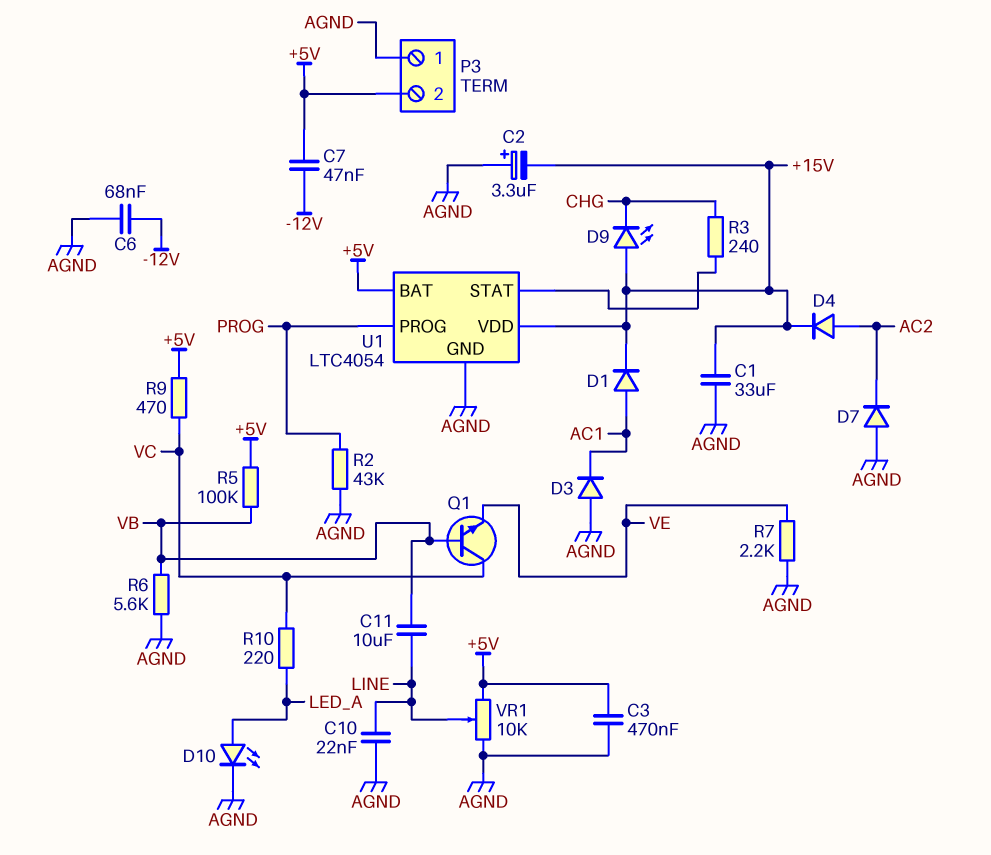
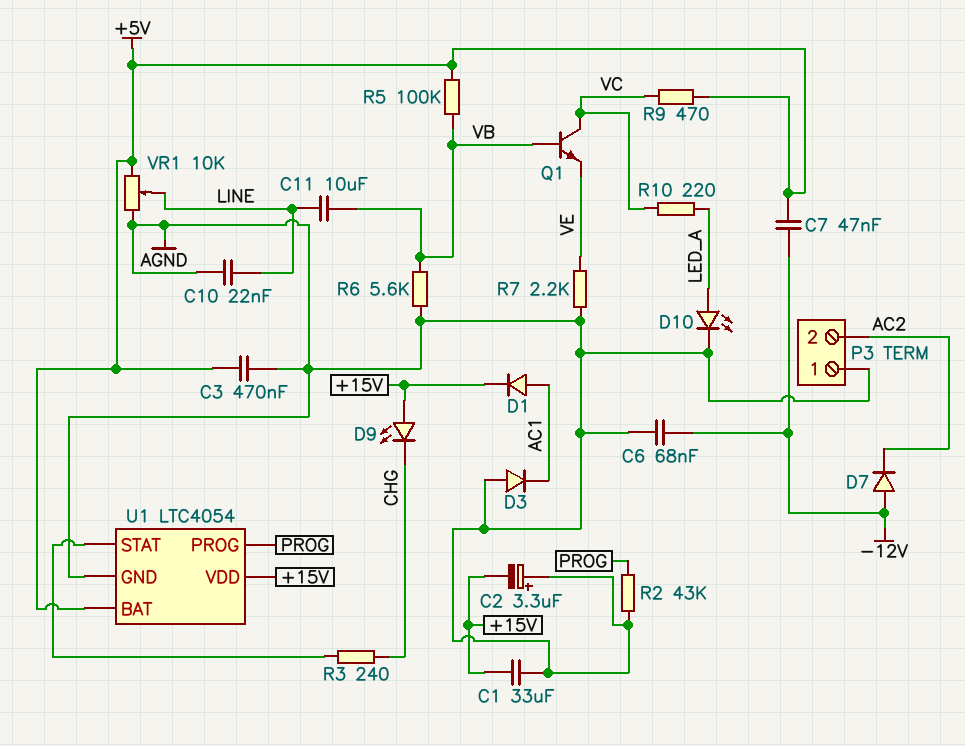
D4: diode (A AC2, K +15V) -> none
D7: diode (A AGND, K AC2) -> diode (A -12V, K AC2)
P3 pin 2: +5V -> AC2

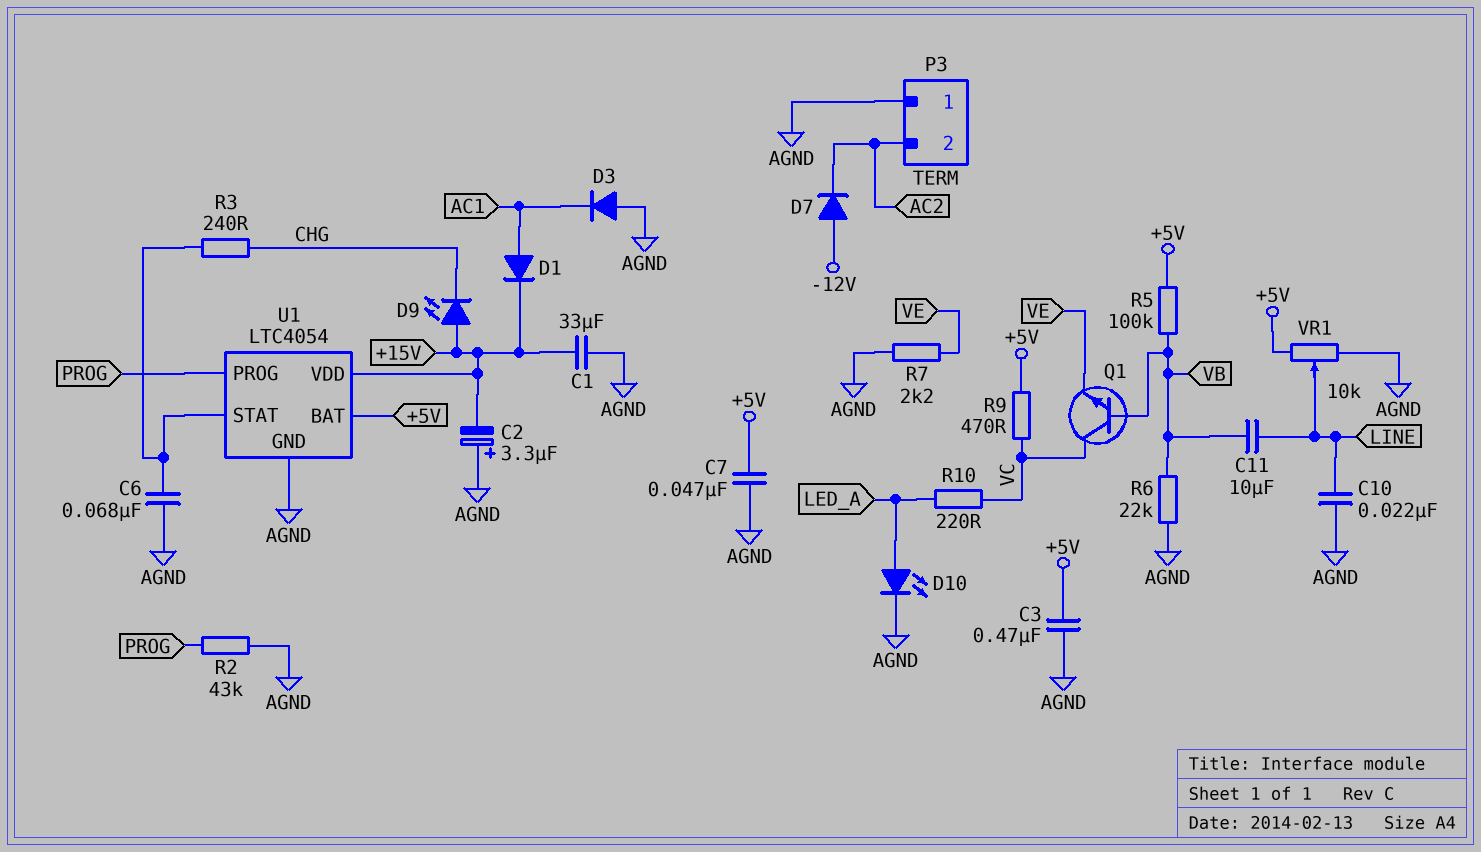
C6: 68nF (-12V, AGND) -> 68nF (AGND, U1/STAT)
C7: 47nF (+5V, -12V) -> 47nF (+5V, AGND)
R6: 5.6k (AGND, VB) -> 22k (AGND, VB)

